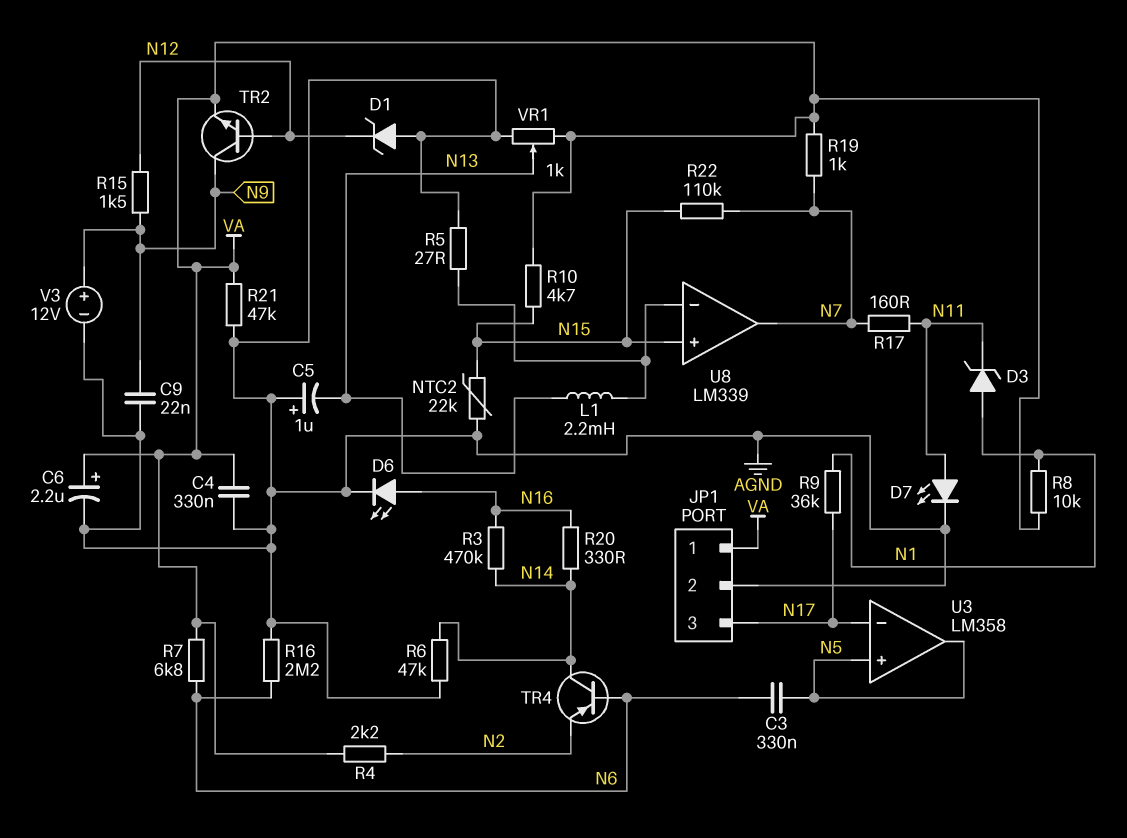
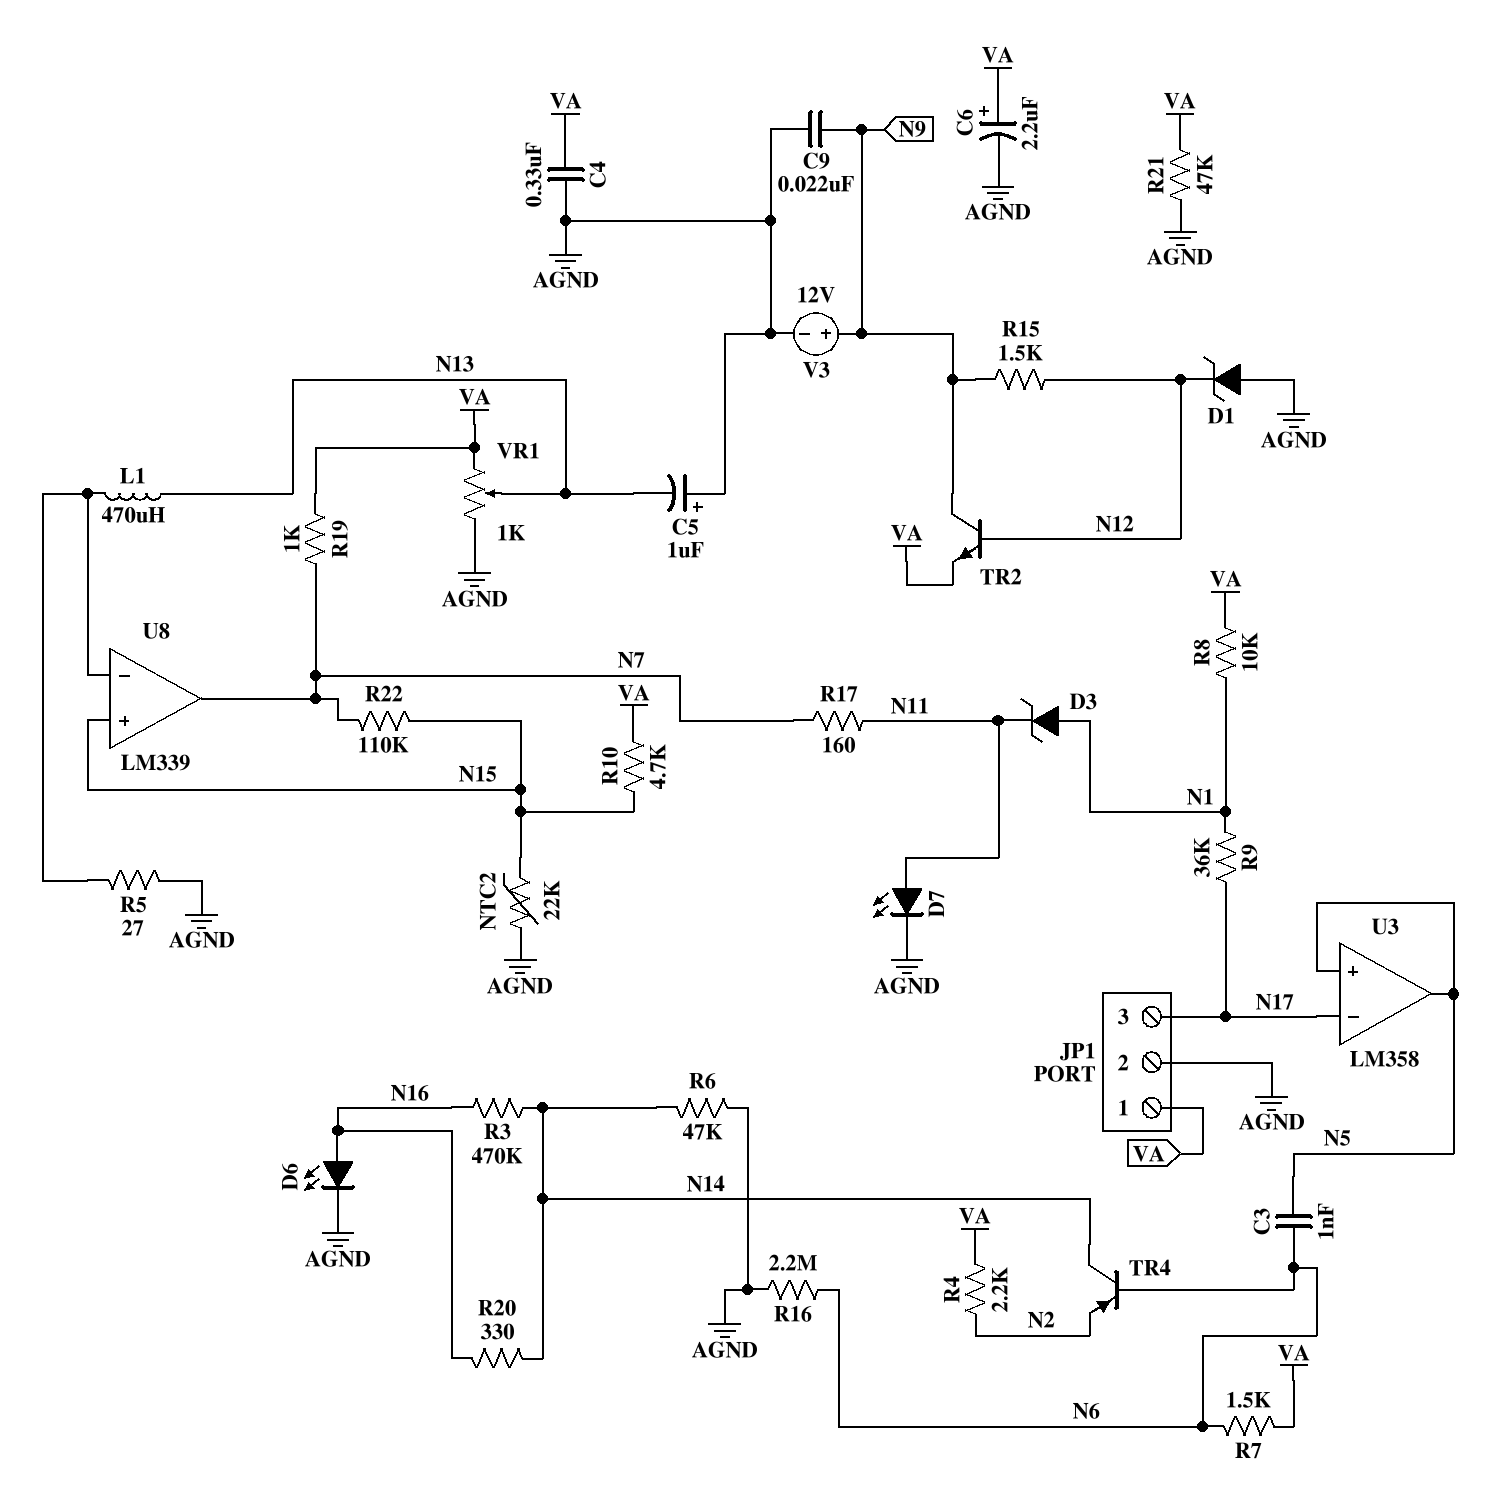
C3: 330nF (N5, N6) -> 1nF (N5, N6)
L1: 2.2mH (N13, U8/in-) -> 470uH (N13, U8/in-)
R7: 6.8k (N6, VA) -> 1.5k (N6, VA)

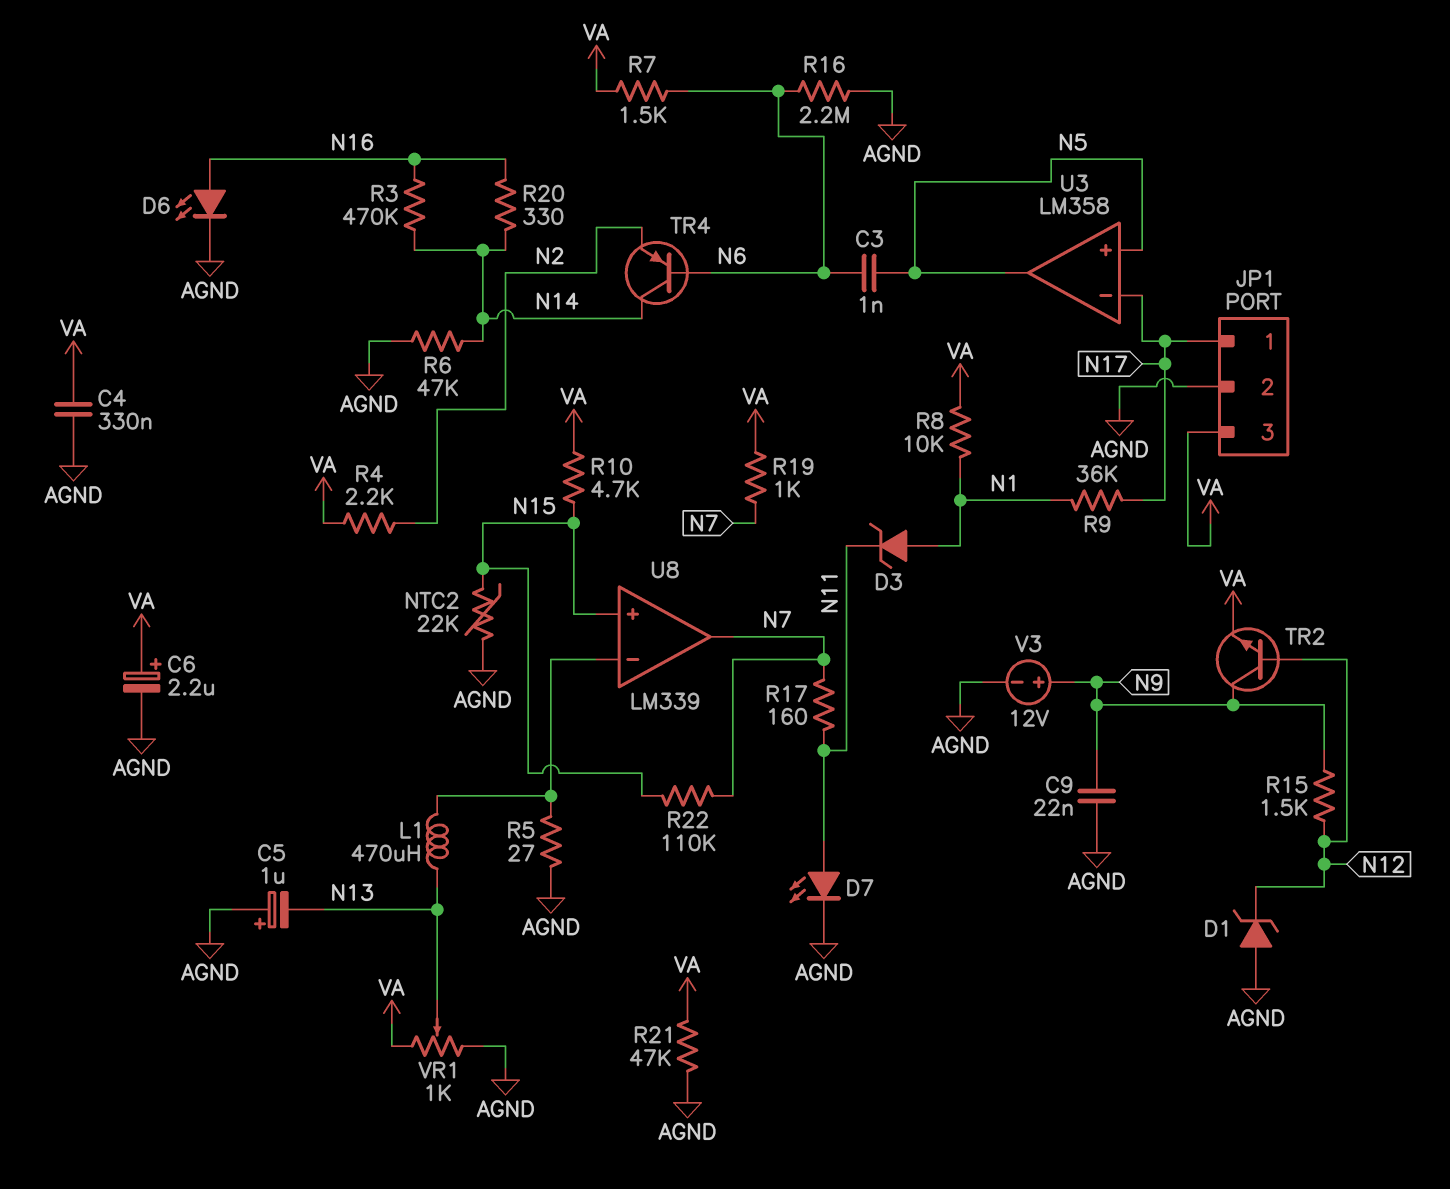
JP1 pin 1: VA -> N17
JP1 pin 3: N17 -> VA

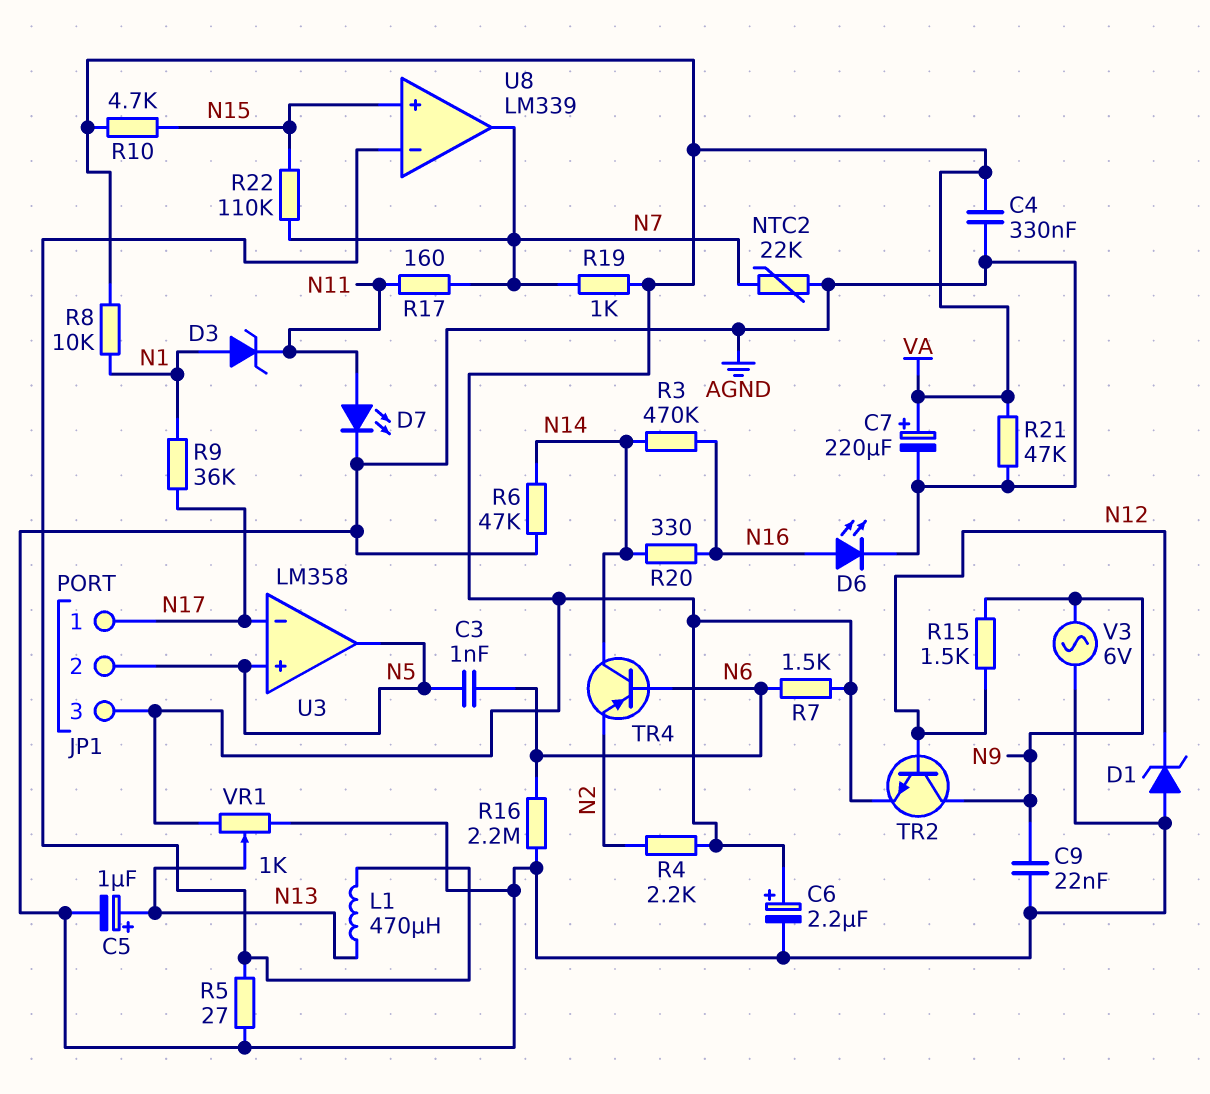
C5: 1uF (plus AGND, minus N13) -> 1uF (plus N13, minus AGND)
C7: none -> 220uF (plus VA, minus AGND)
JP1 pin 2: AGND -> N5
NTC2: 22k (AGND, N15) -> 22k (AGND, N7)
V3: 12V (plus N9, minus AGND) -> AC 6V (AGND, N9)

